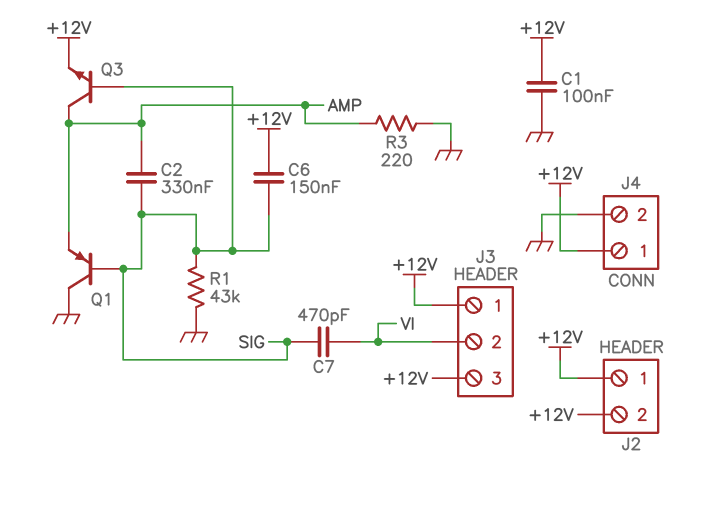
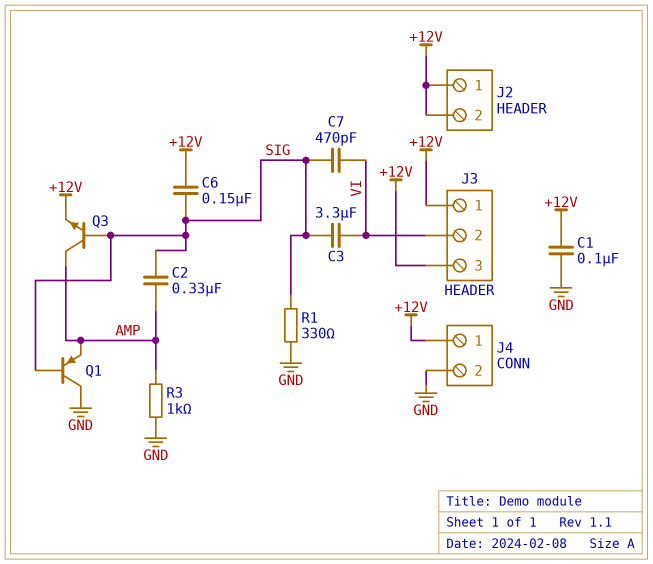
C3: none -> 3.3uF (SIG, VI)
R1: 43k (GND, SIG) -> 330 (GND, SIG)
R3: 220 (AMP, GND) -> 1k (AMP, GND)

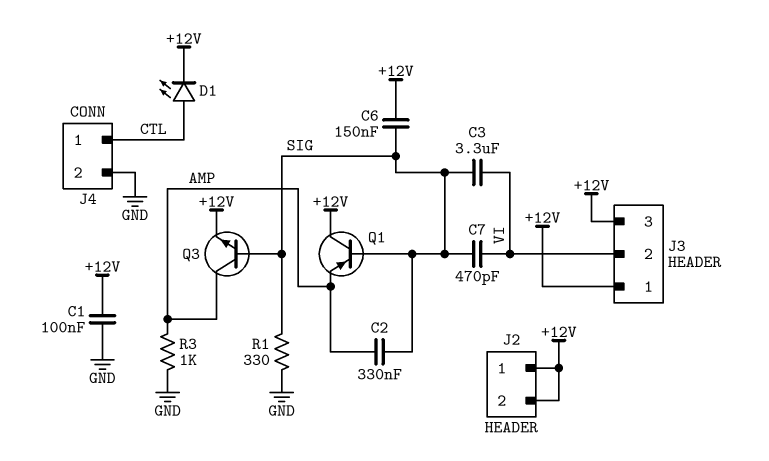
D1: none -> LED (A CTL, K +12V)
J4 pin 1: +12V -> CTL
Q1: PNP (B SIG, C GND, E AMP) -> PNP (B SIG, C +12V, E AMP)

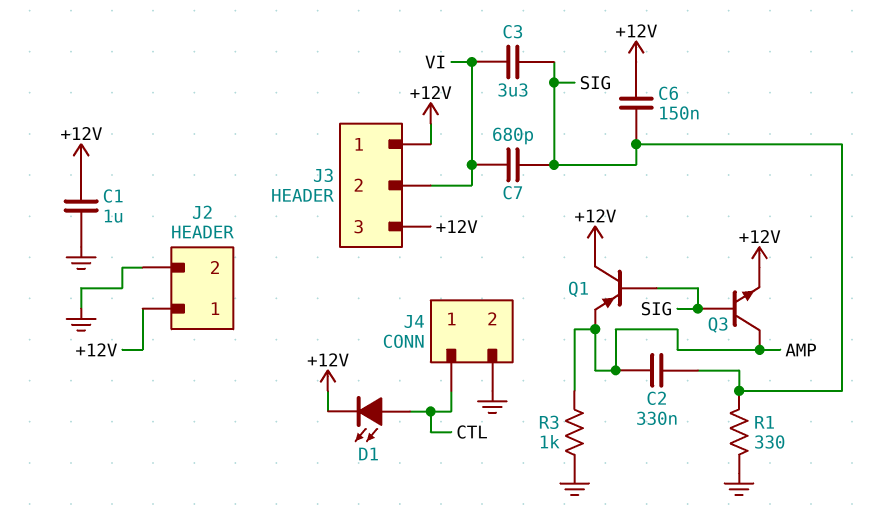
C1: 100nF (+12V, GND) -> 1uF (+12V, GND)
C7: 470pF (SIG, VI) -> 680pF (SIG, VI)
J2 pin 2: +12V -> GND

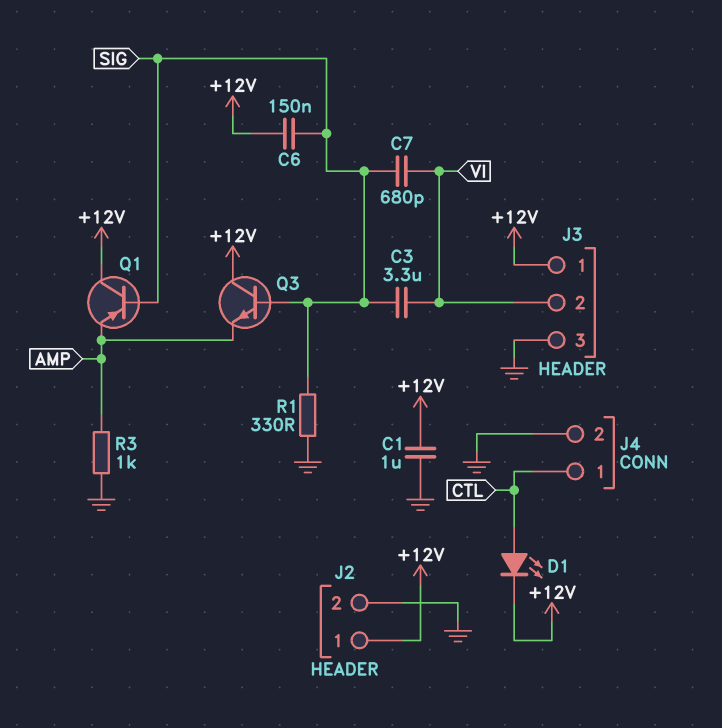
C2: 330nF (AMP, SIG) -> none
J3 pin 3: +12V -> GND
Q3: NPN (B SIG, C AMP, E +12V) -> NPN (B SIG, C +12V, E AMP)

